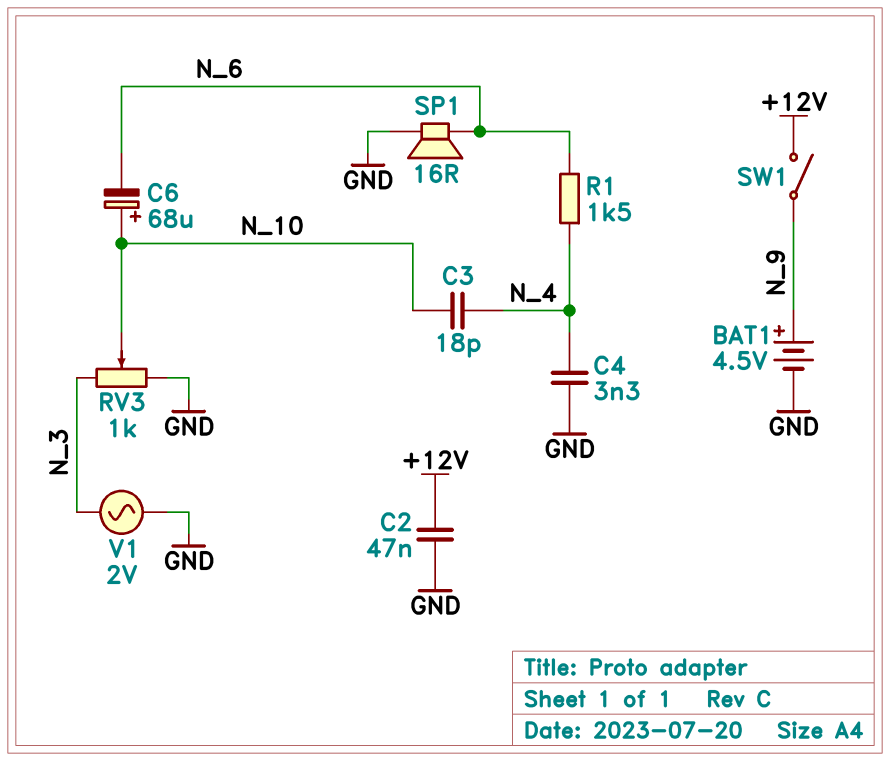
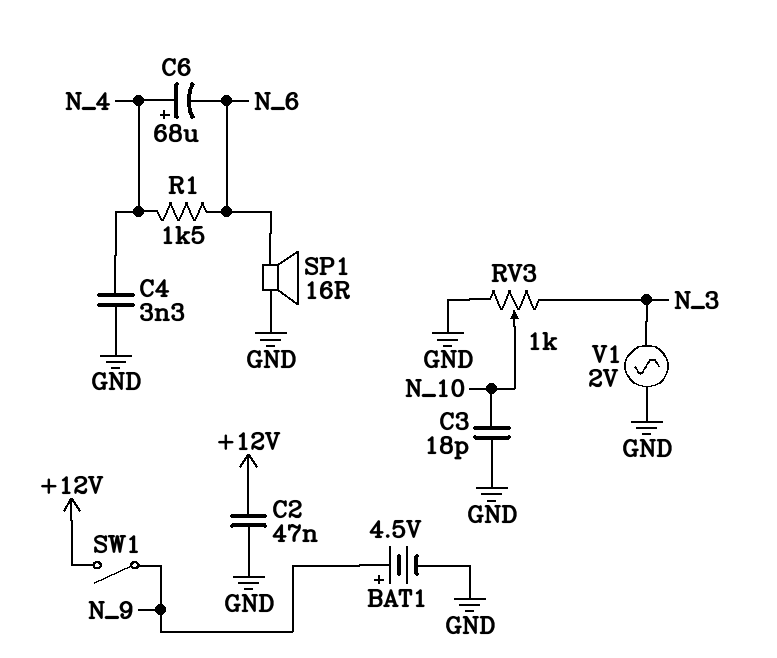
C3: 18pF (N_4, N_10) -> 18pF (GND, N_10)
C6: 68uF (plus N_10, minus N_6) -> 68uF (plus N_4, minus N_6)

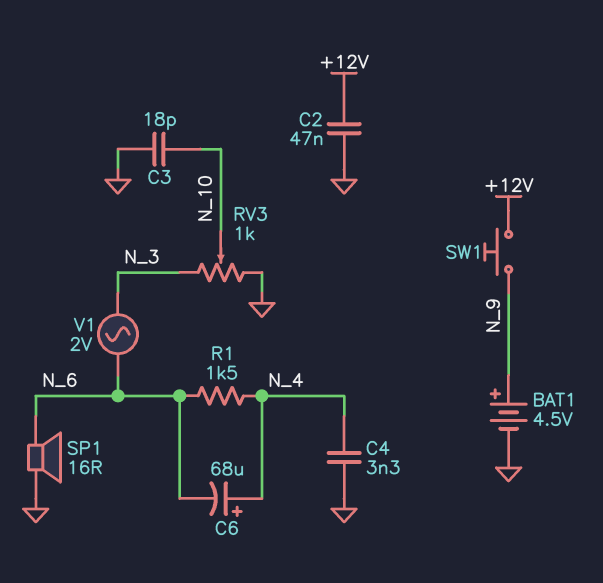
SW1: switch (+12V, N_9) -> button (+12V, N_9)
V1: AC 2V (GND, N_3) -> AC 2V (N_3, N_6)

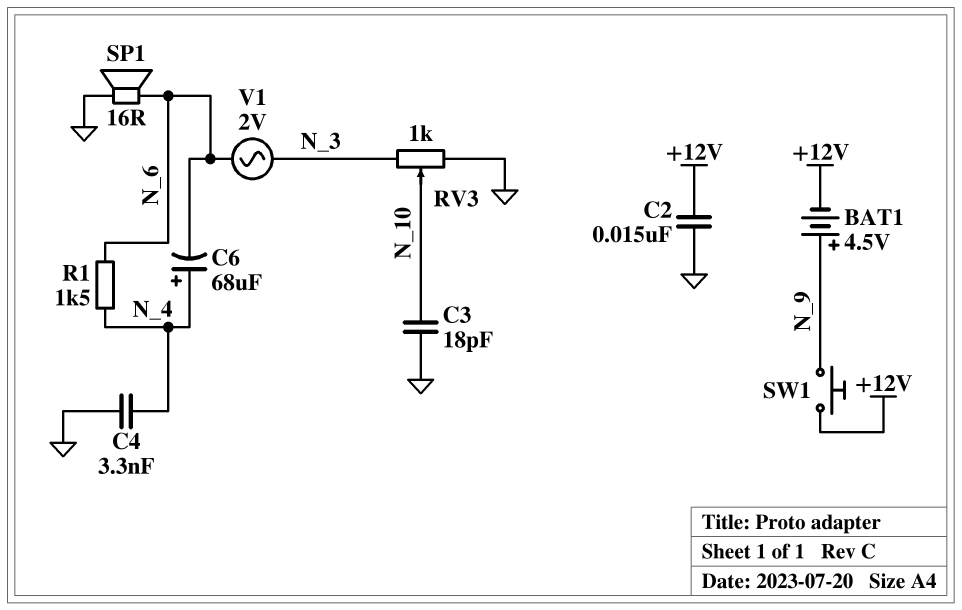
BAT1: 4.5V (plus N_9, minus GND) -> 4.5V (plus N_9, minus +12V)
C2: 47nF (+12V, GND) -> 15nF (+12V, GND)

